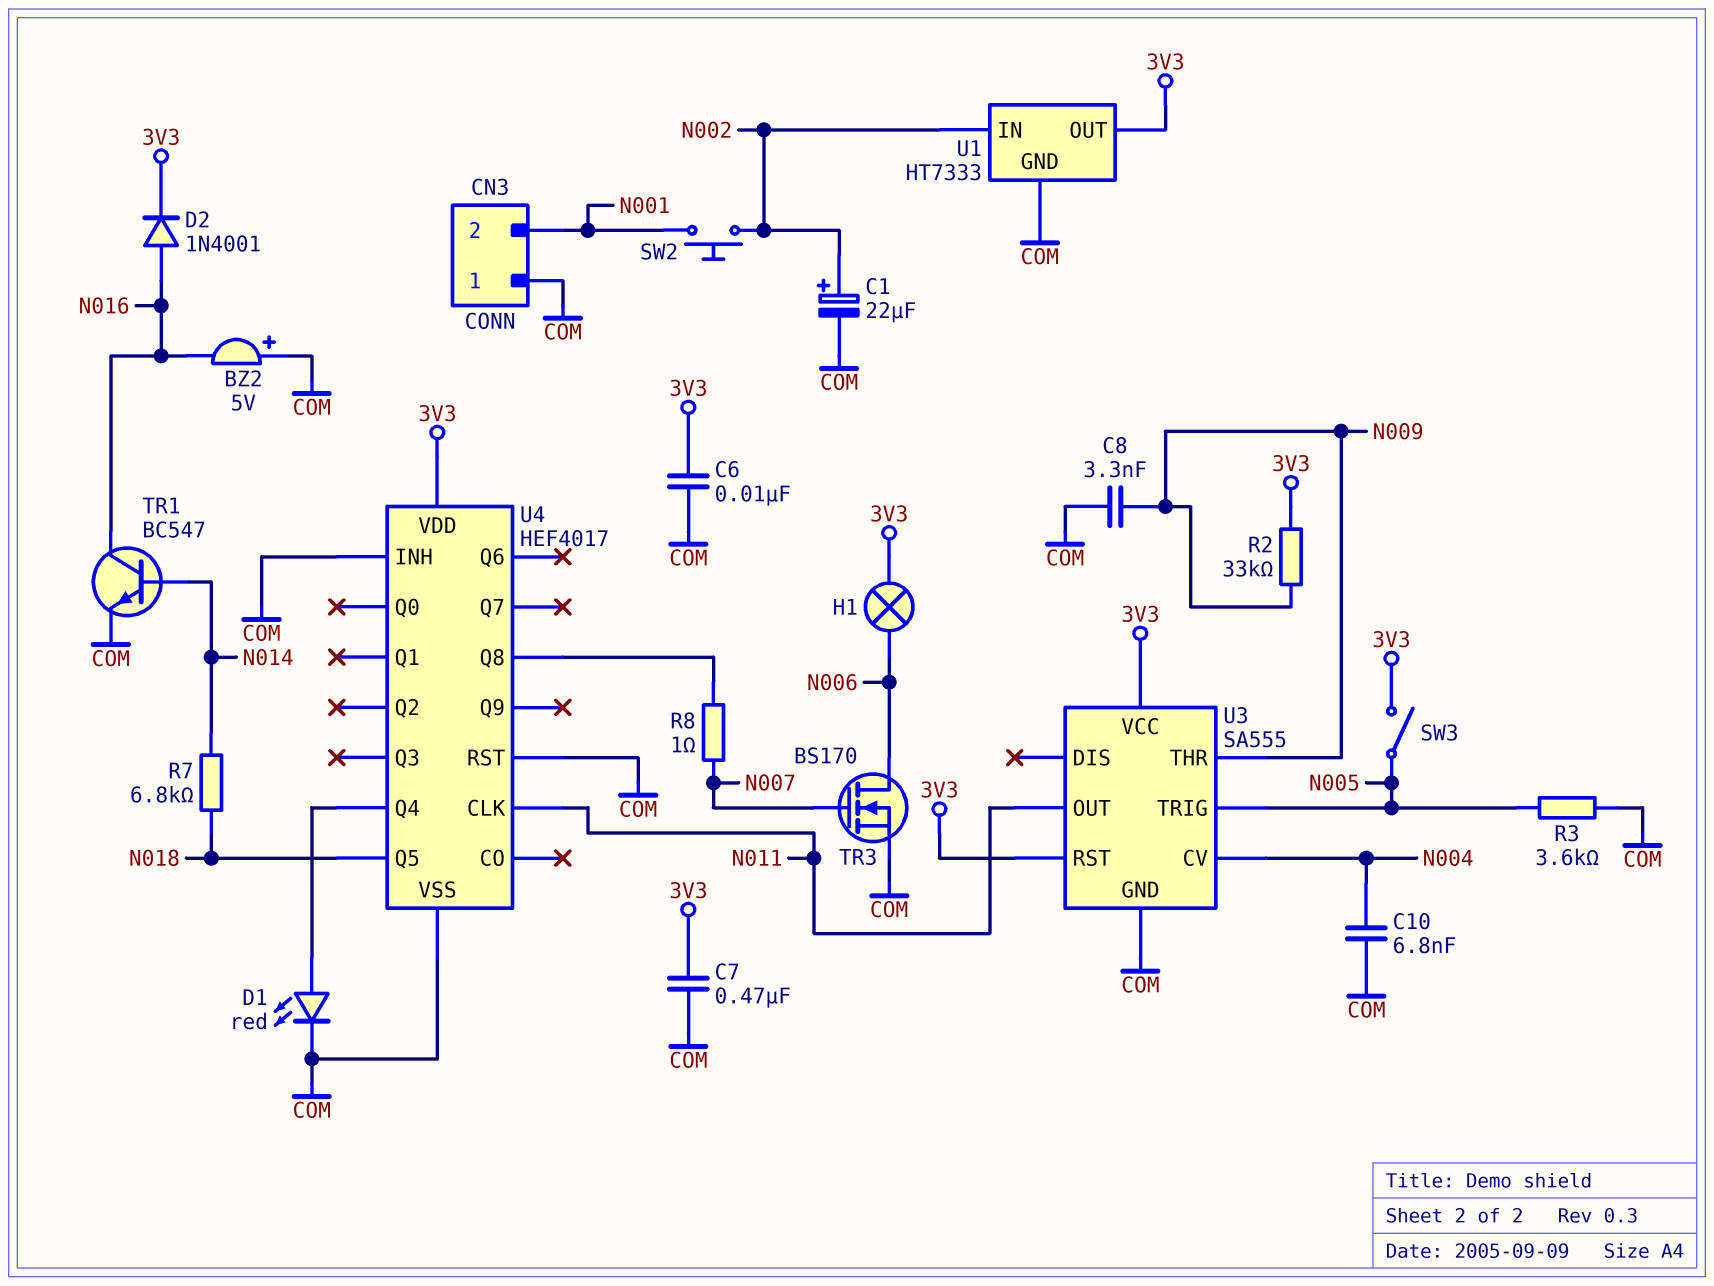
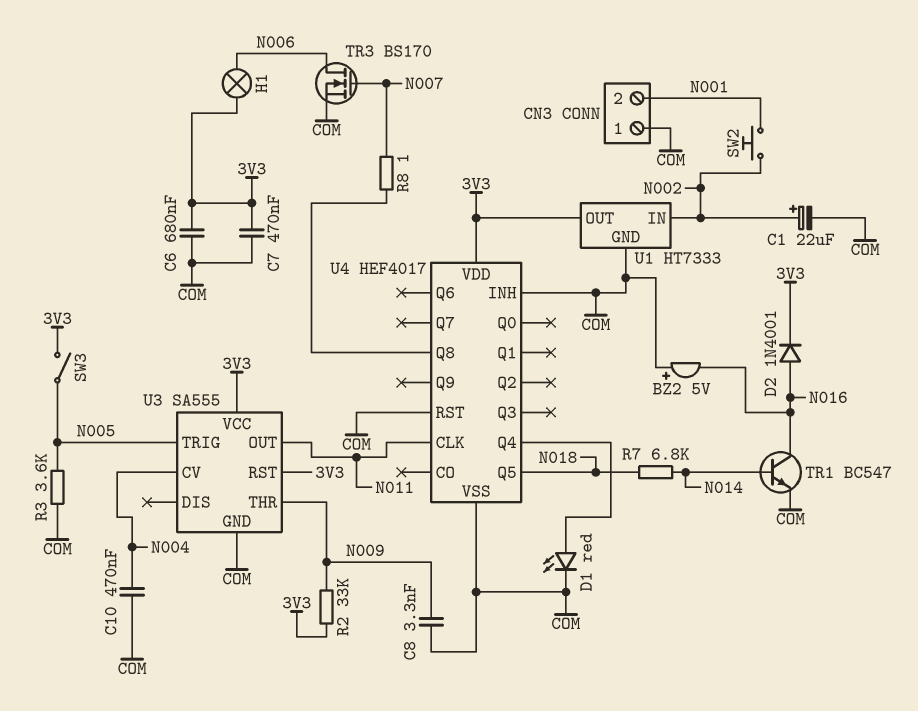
C6: 10nF (3V3, COM) -> 680nF (3V3, COM)
C10: 6.8nF (COM, N004) -> 470nF (COM, N004)

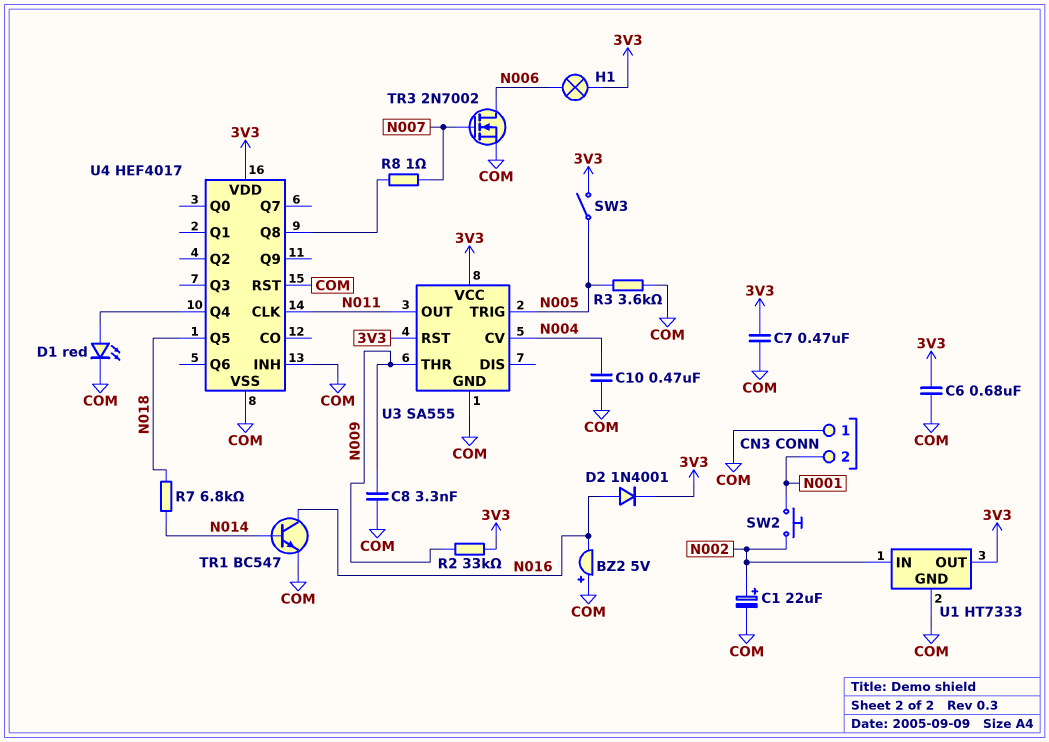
TR3: NMOS BS170 (G N007, D N006, S COM) -> NMOS 2N7002 (G N007, D N006, S COM)

